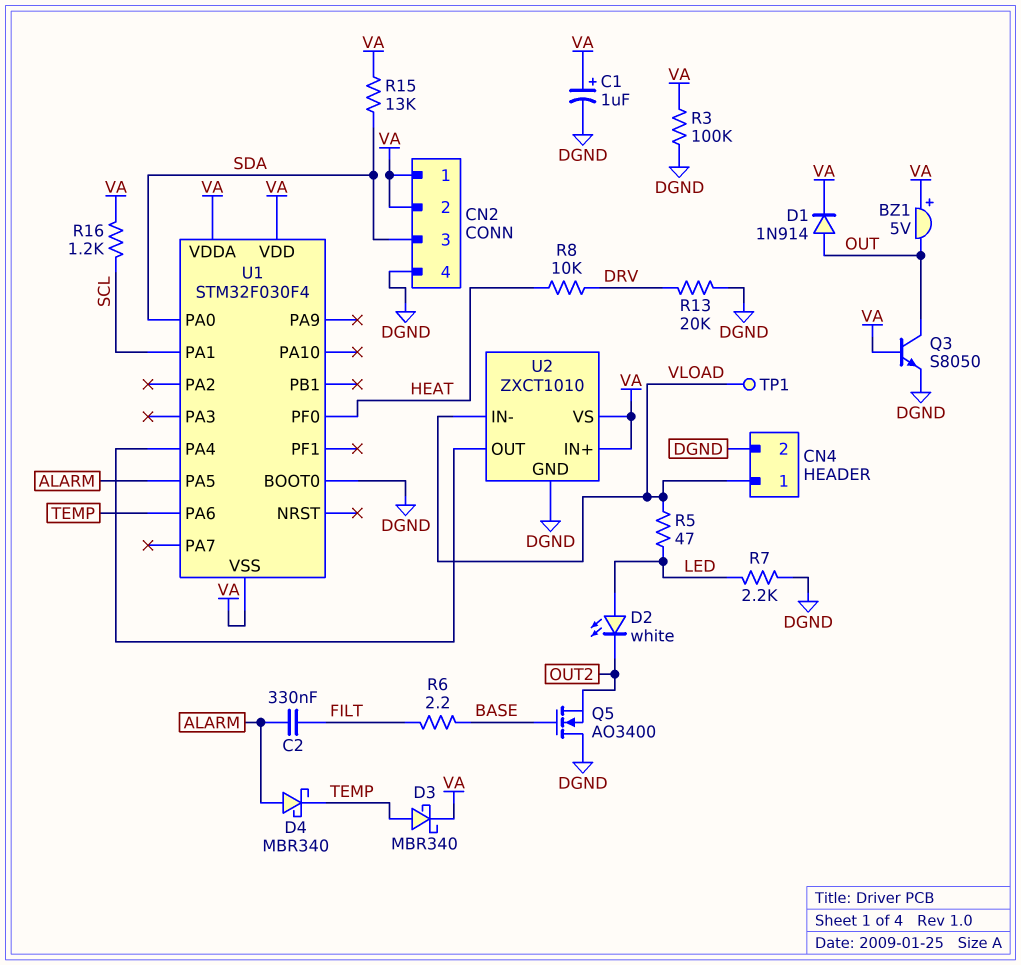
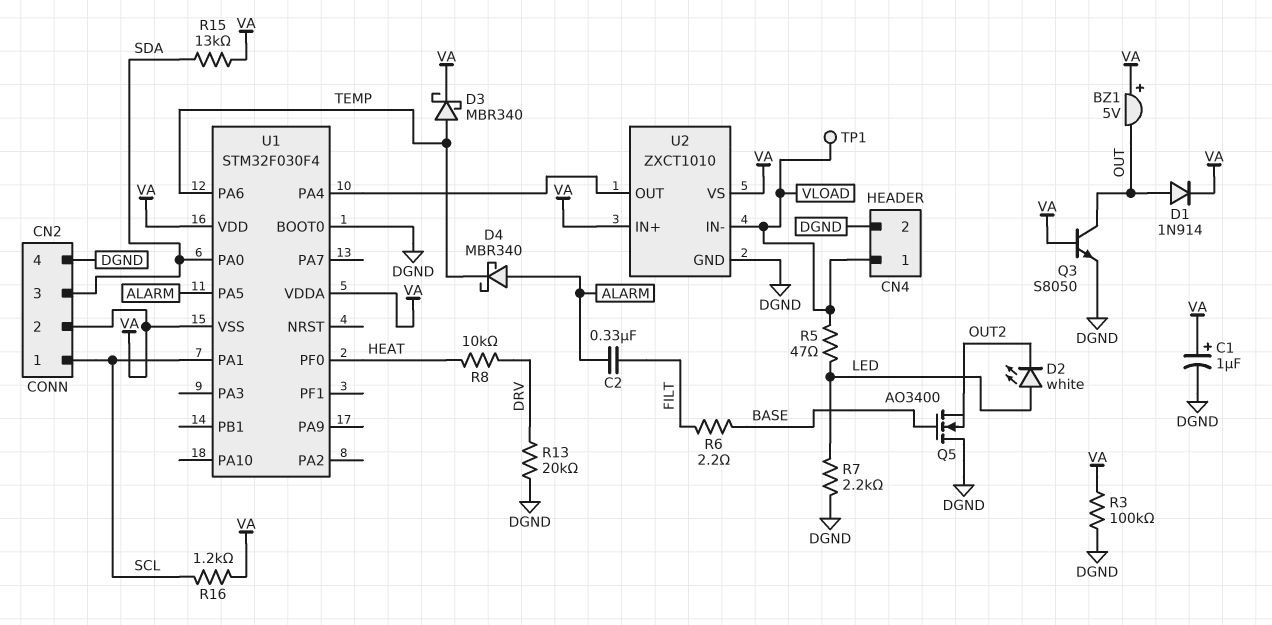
CN2 pin 1: VA -> SCL

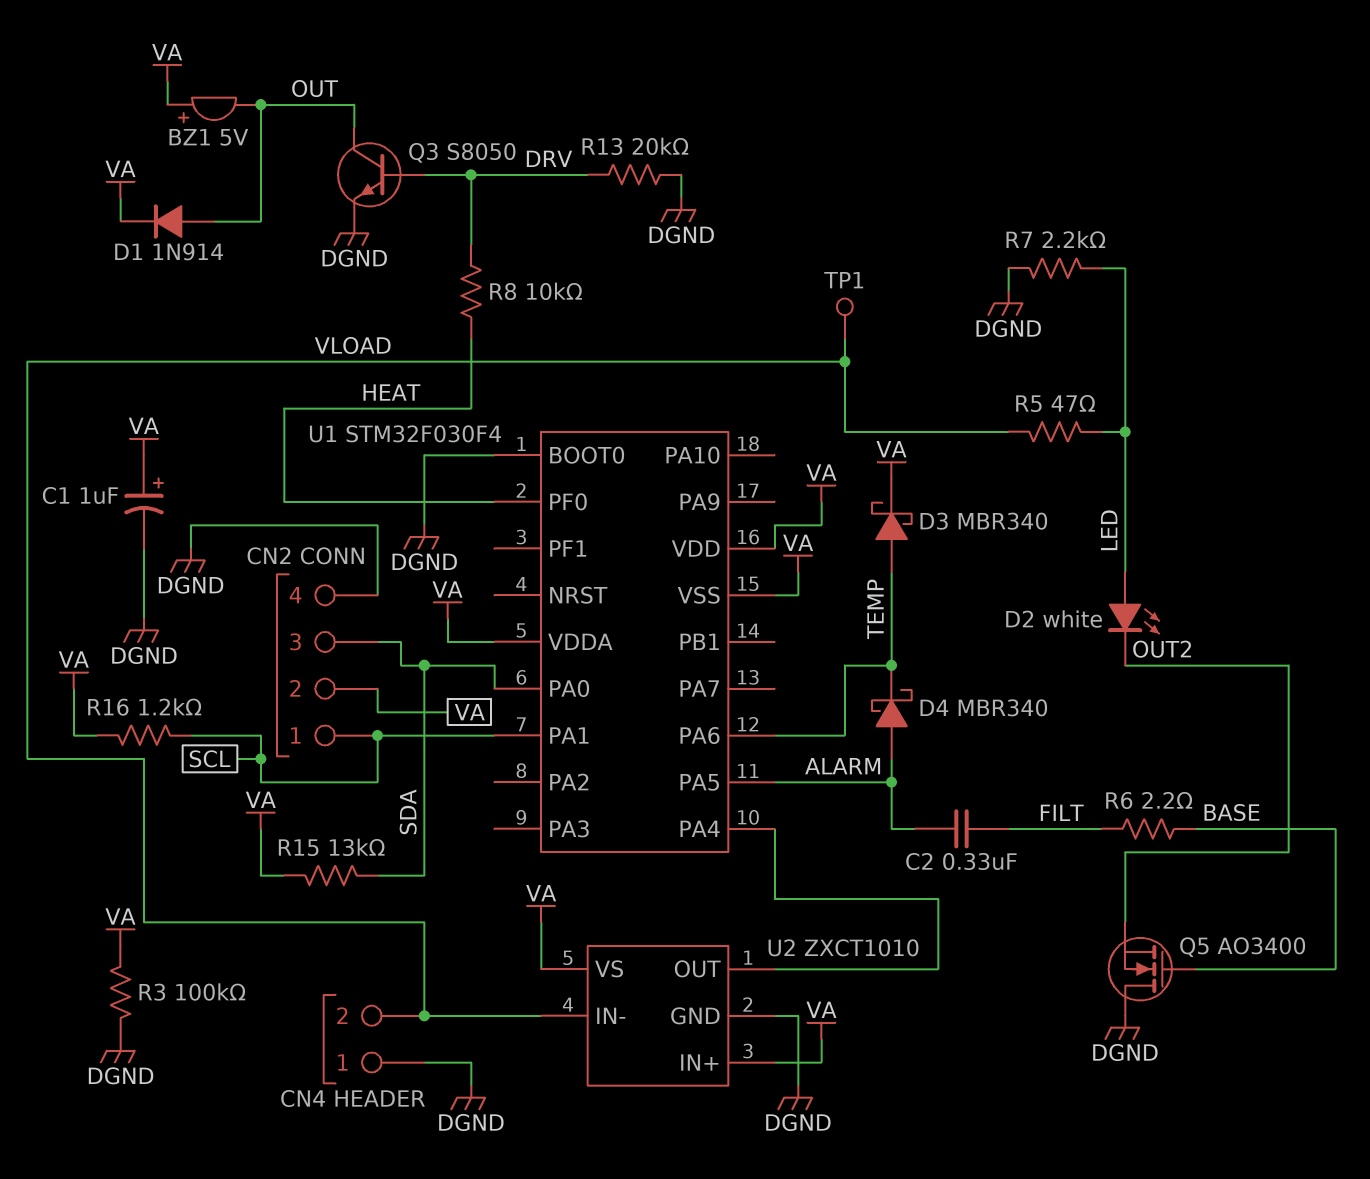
CN4 pin 1: VLOAD -> DGND
CN4 pin 2: DGND -> VLOAD
Q3: NPN S8050 (B VA, C OUT, E DGND) -> NPN S8050 (B DRV, C OUT, E DGND)

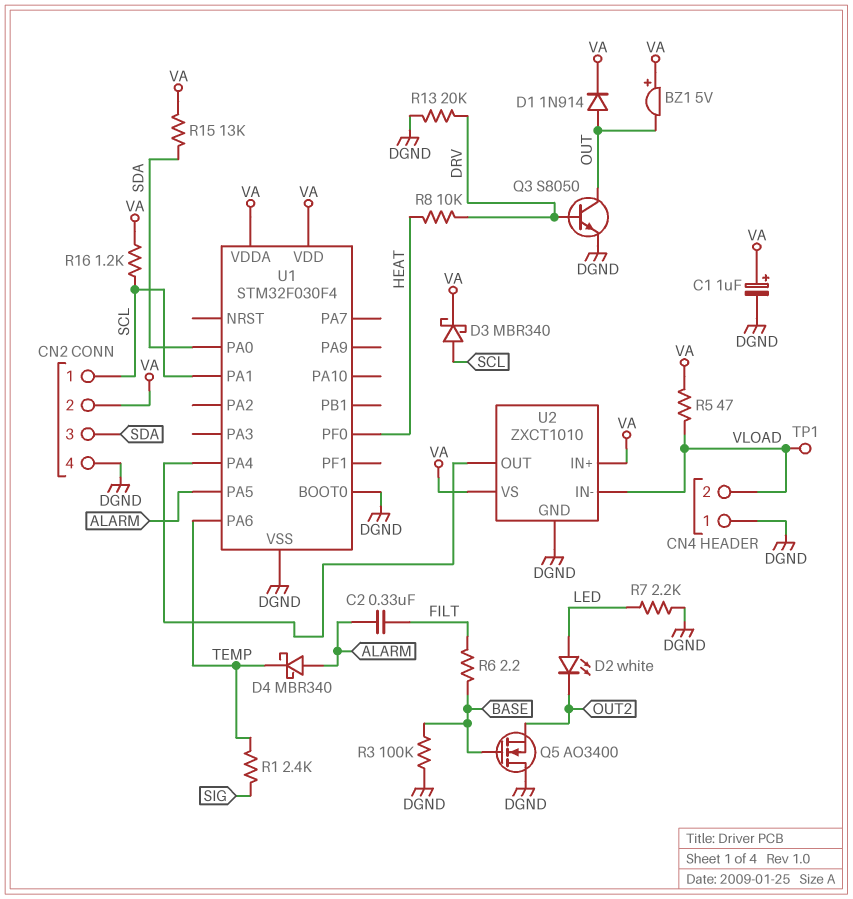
D3: schottky MBR340 (A TEMP, K VA) -> schottky MBR340 (A SCL, K VA)
R1: none -> 2.4k (SIG, TEMP)
R3: 100k (DGND, VA) -> 100k (BASE, DGND)
R5: 47 (LED, VLOAD) -> 47 (VA, VLOAD)
U1 pin VSS: VA -> DGND

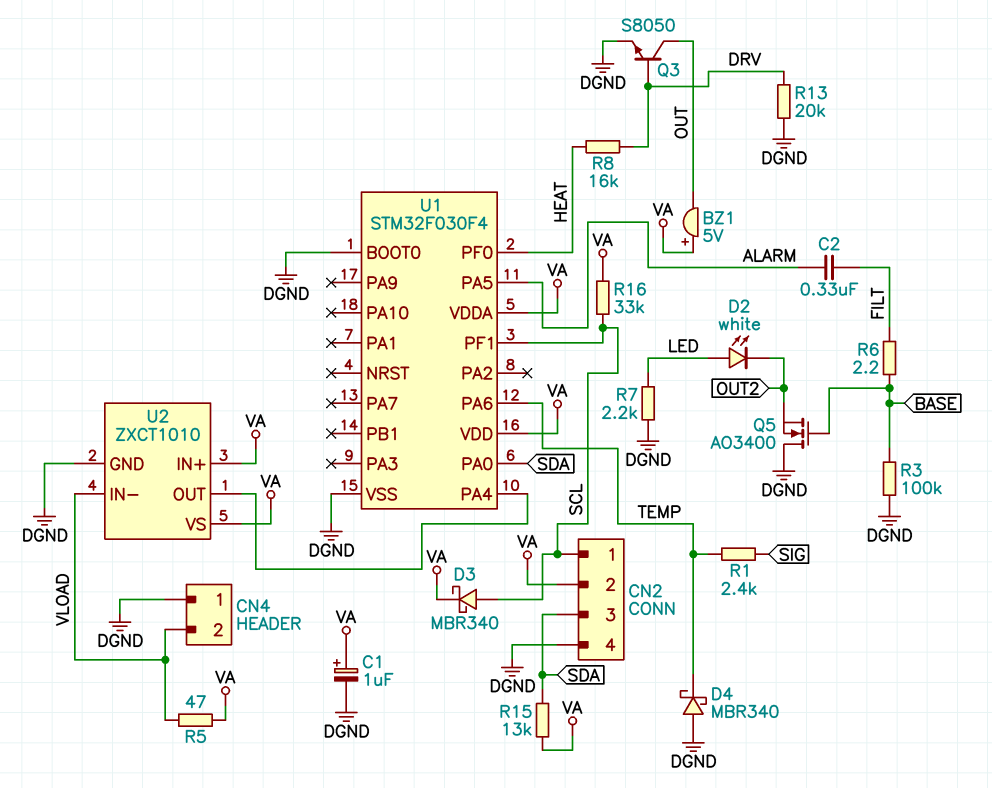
D1: diode 1N914 (A OUT, K VA) -> none
D4: schottky MBR340 (A ALARM, K TEMP) -> schottky MBR340 (A DGND, K TEMP)
R8: 10k (DRV, HEAT) -> 16k (DRV, HEAT)
R16: 1.2k (SCL, VA) -> 33k (SCL, VA)
TP1: test point (VLOAD) -> none
U1 pin PA1: SCL -> none
U1 pin PF1: none -> SCL

